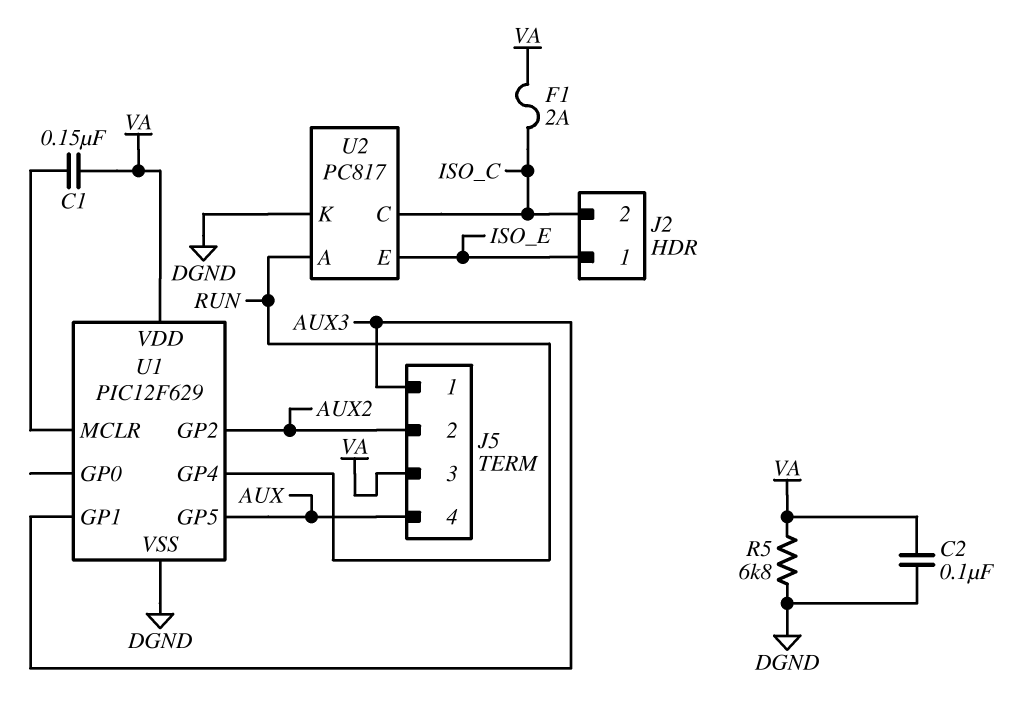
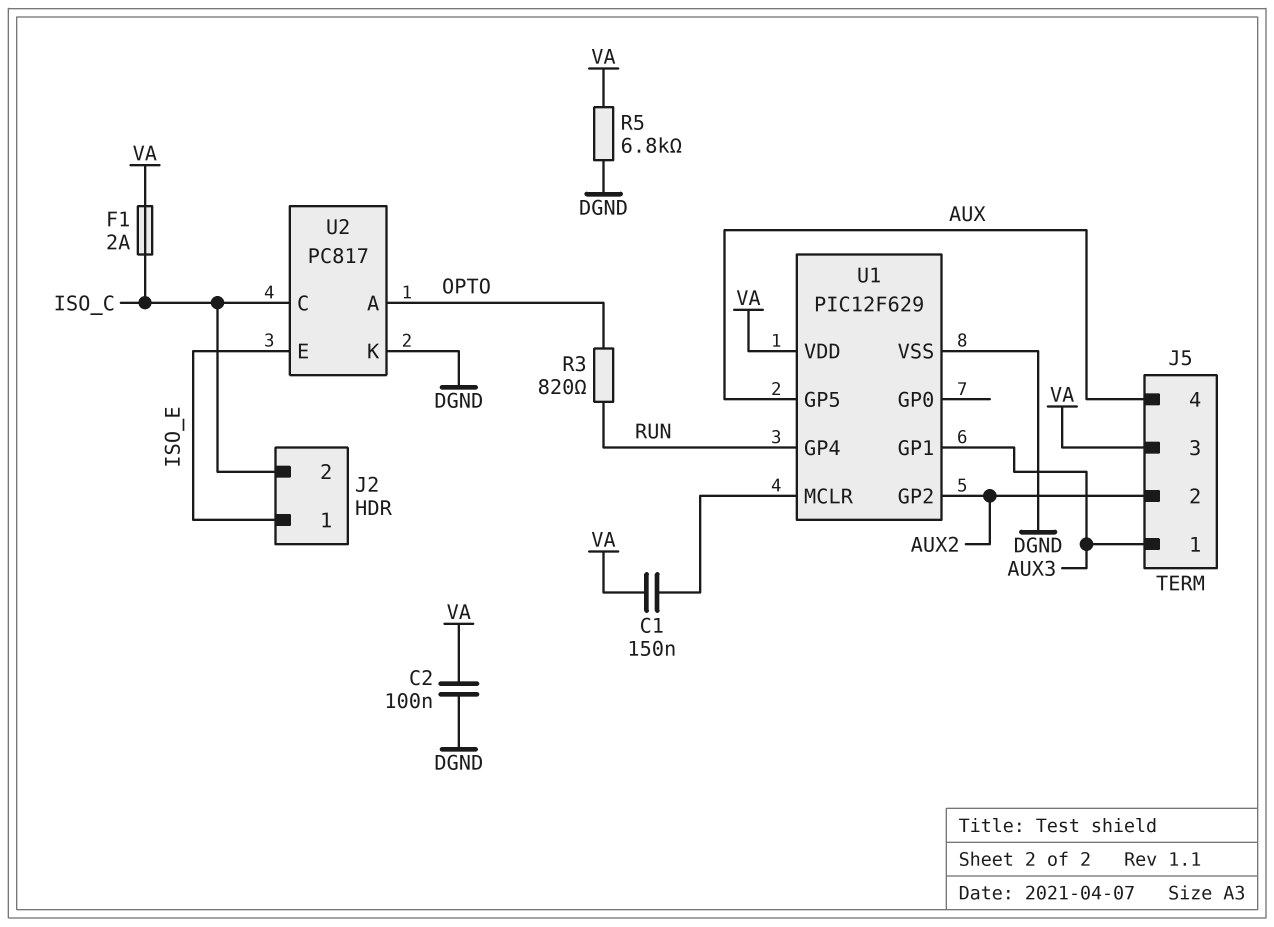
R3: none -> 820 (OPTO, RUN)
U2 pin A: RUN -> OPTO

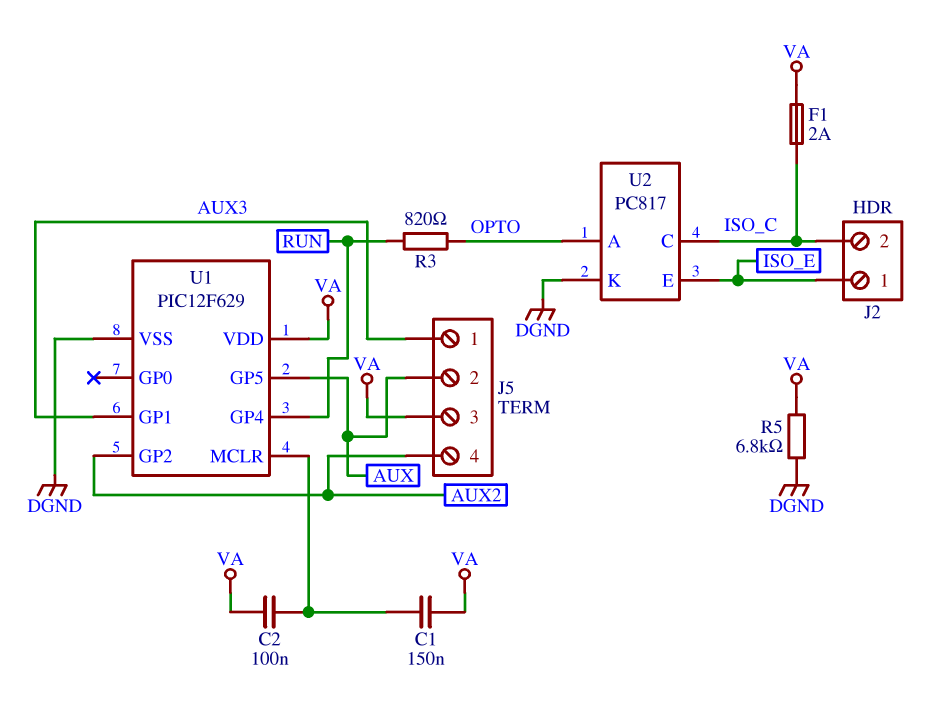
C2: 100nF (DGND, VA) -> 100nF (U1/MCLR, VA)
J5 pin 2: AUX2 -> AUX
J5 pin 4: AUX -> AUX2

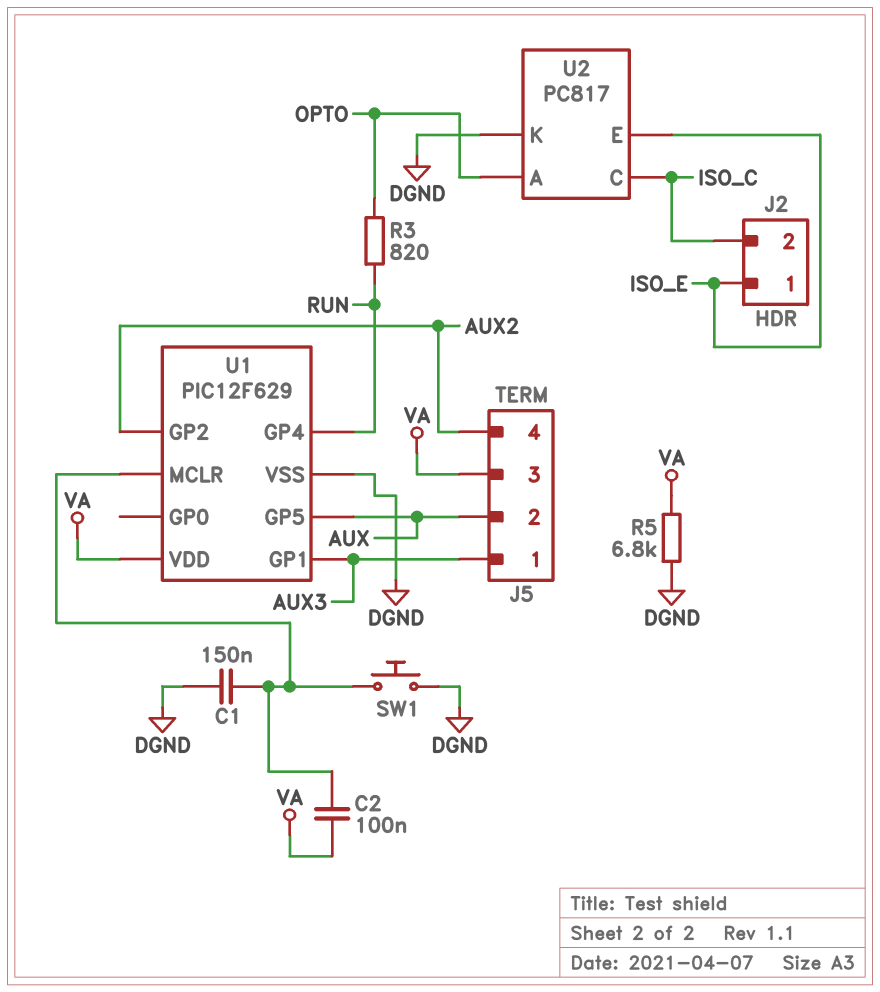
C1: 150nF (U1/MCLR, VA) -> 150nF (DGND, U1/MCLR)
F1: 2A (ISO_C, VA) -> none
SW1: none -> button (DGND, U1/MCLR)

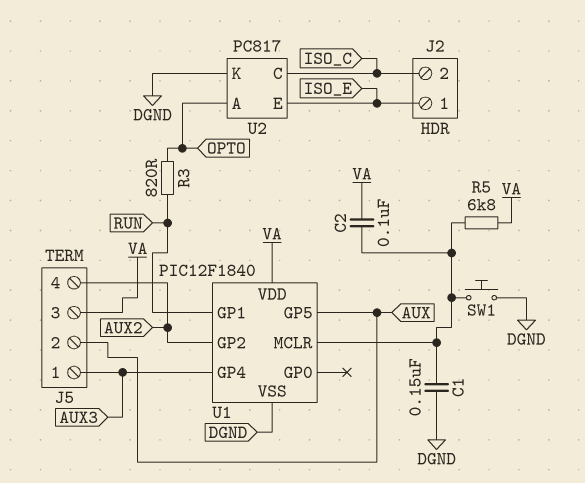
R5: 6.8k (DGND, VA) -> 6.8k (U1/MCLR, VA)
U1: PIC12F629 -> PIC12F1840
U1 pin GP1: AUX3 -> RUN
U1 pin GP4: RUN -> AUX3

